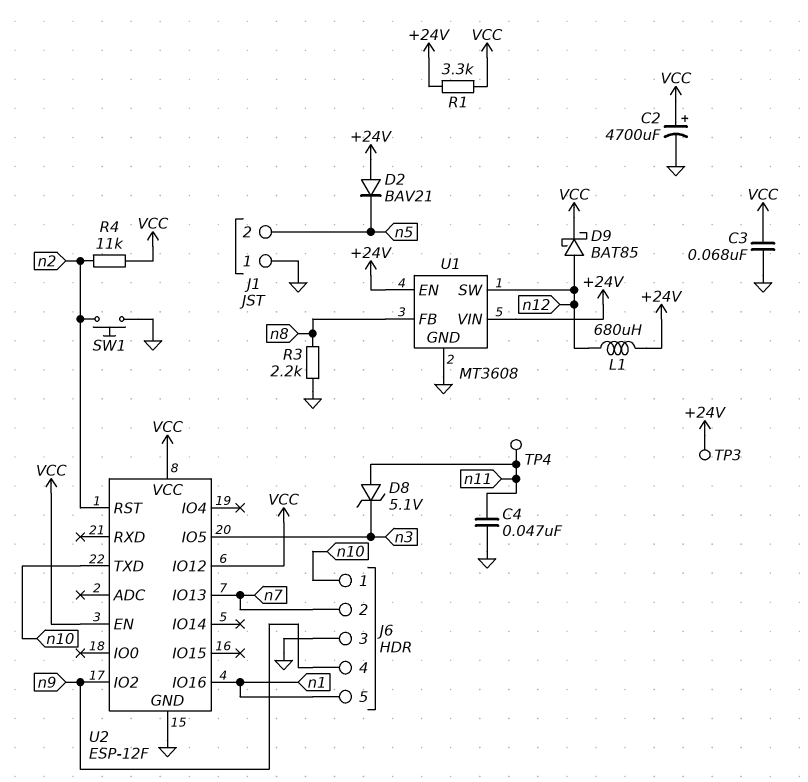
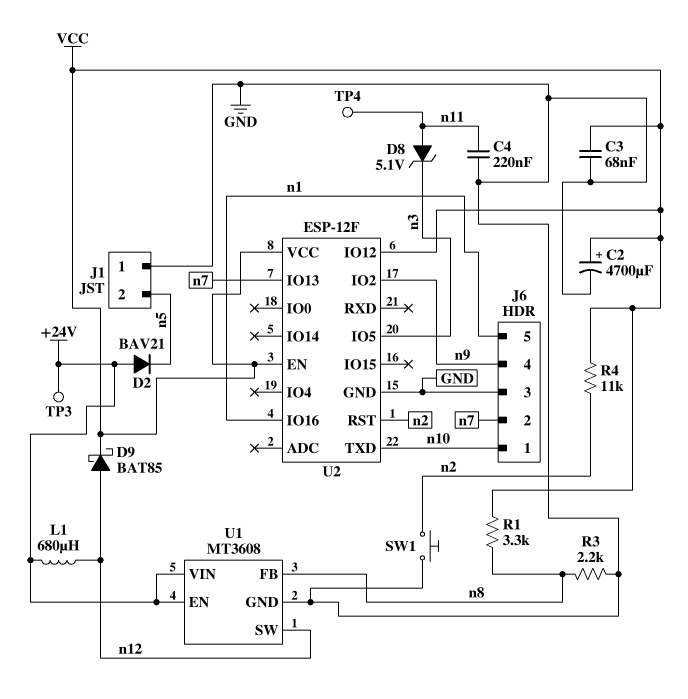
C4: 47nF (GND, n11) -> 220nF (GND, n11)
R1: 3.3k (+24V, VCC) -> 3.3k (VCC, n8)

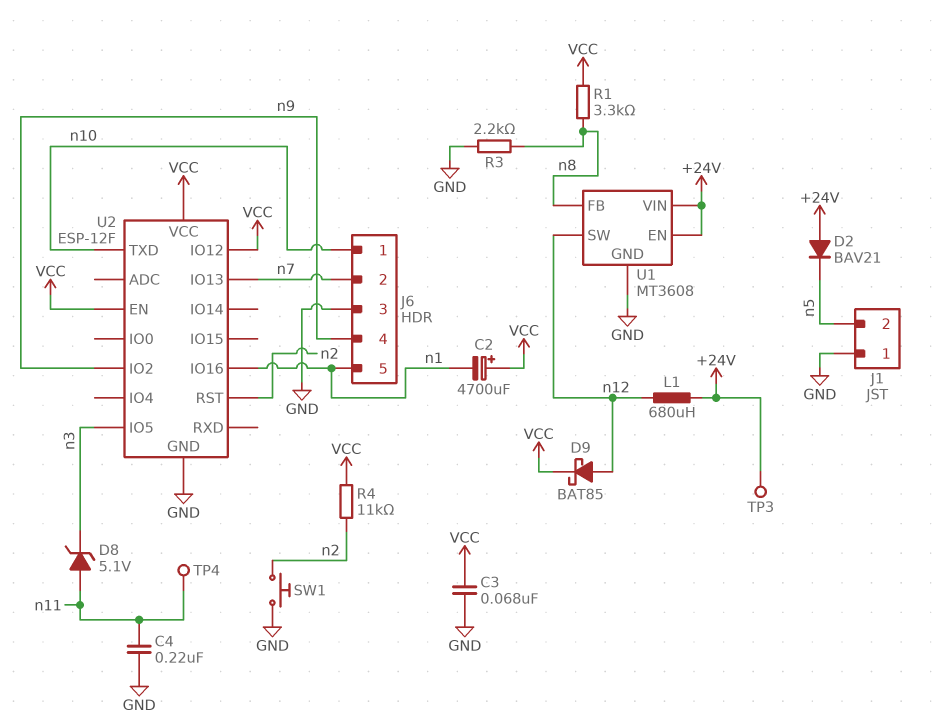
C2: 4700uF (plus VCC, minus GND) -> 4700uF (plus VCC, minus n1)

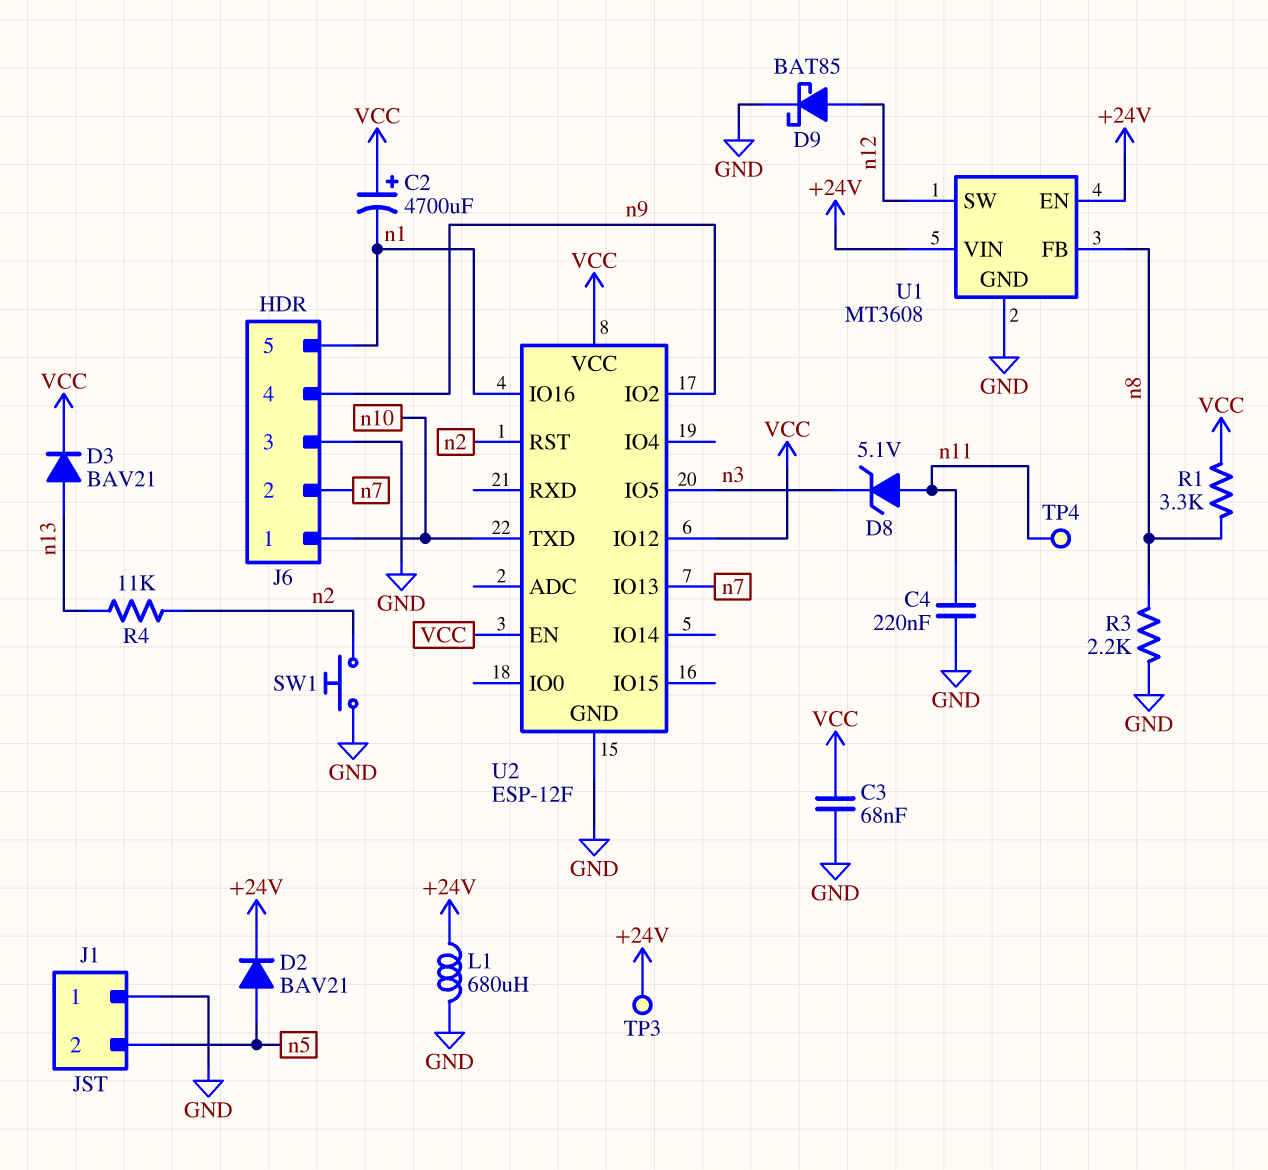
D2: diode BAV21 (A +24V, K n5) -> diode BAV21 (A n5, K +24V)
D3: none -> diode BAV21 (A n13, K VCC)
D9: schottky BAT85 (A n12, K VCC) -> schottky BAT85 (A n12, K GND)
L1: 680uH (+24V, n12) -> 680uH (+24V, GND)
R4: 11k (VCC, n2) -> 11k (n2, n13)

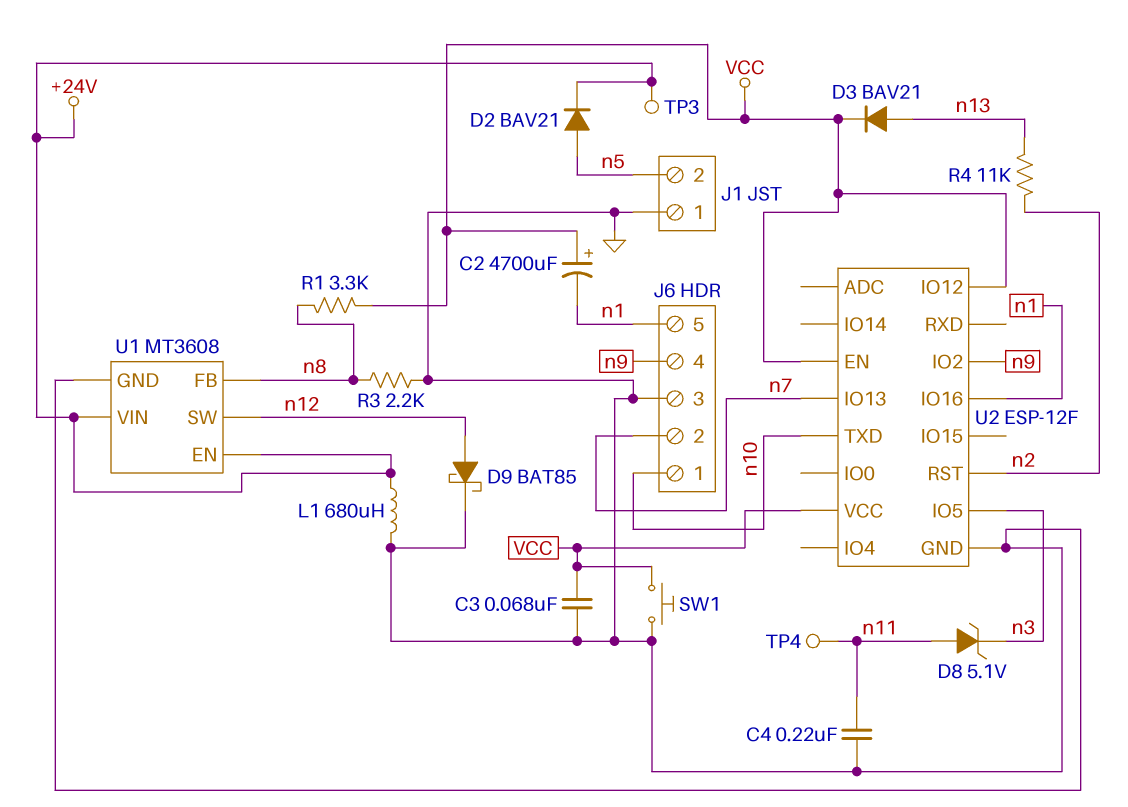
SW1: button (GND, n2) -> button (GND, VCC)

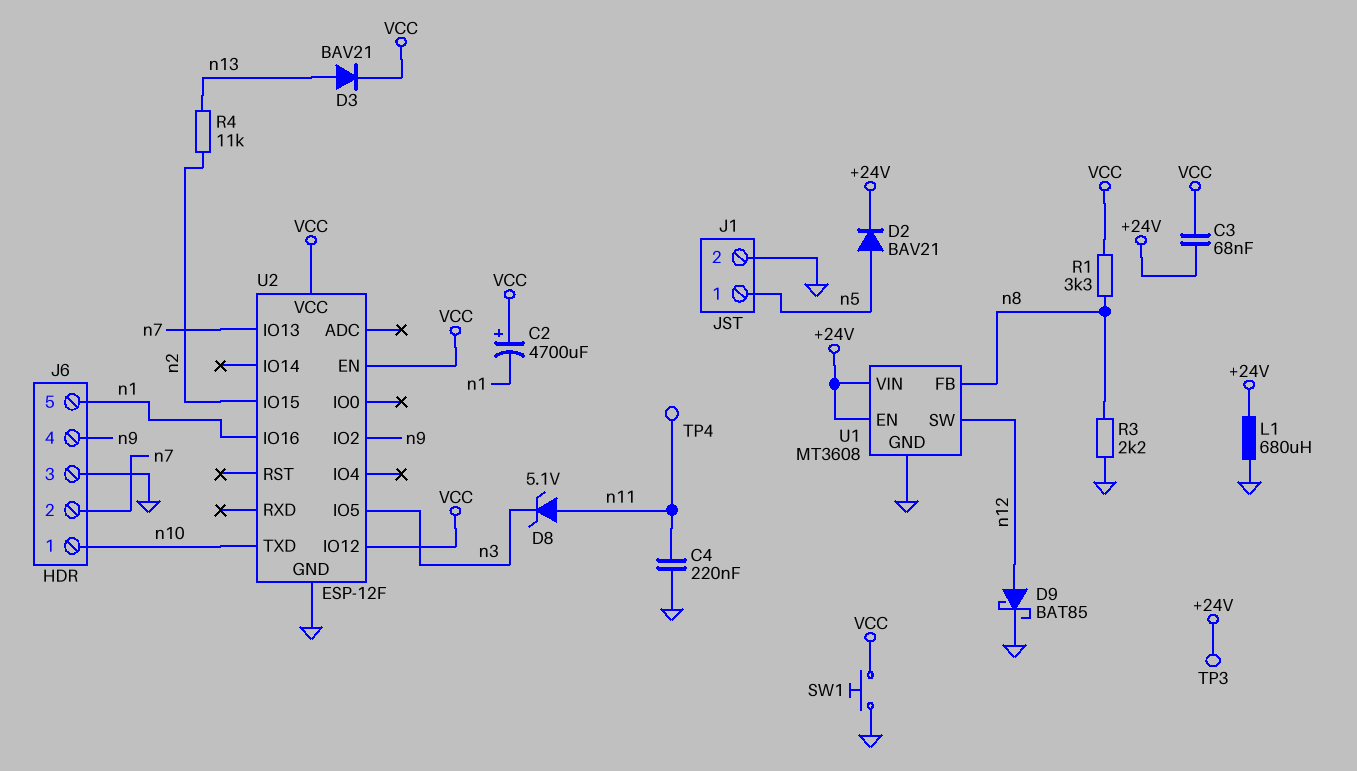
C3: 68nF (GND, VCC) -> 68nF (+24V, VCC)
J1 pin 1: GND -> n5
J1 pin 2: n5 -> GND
U2 pin IO15: none -> n2
U2 pin RST: n2 -> none

